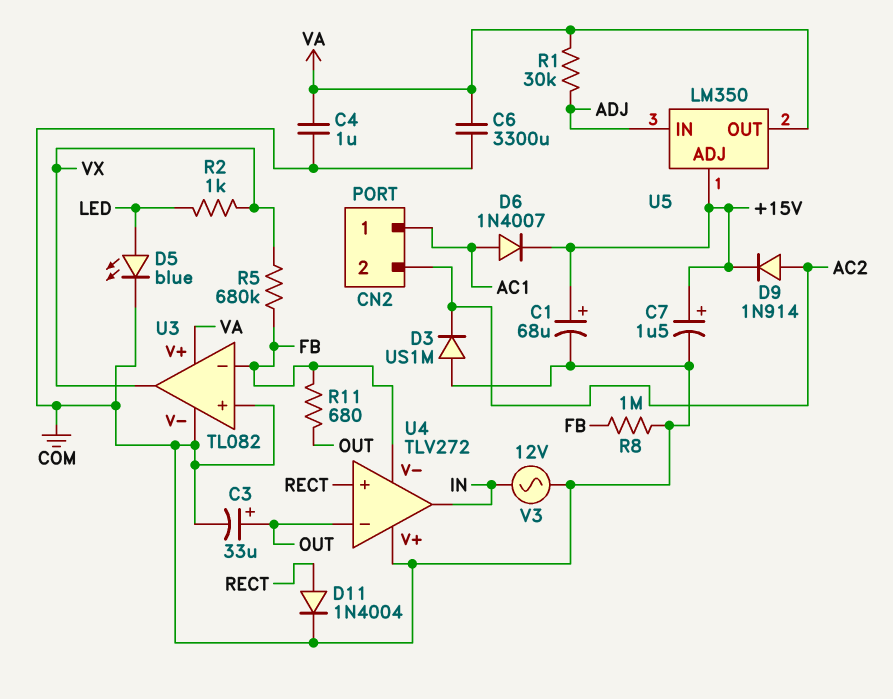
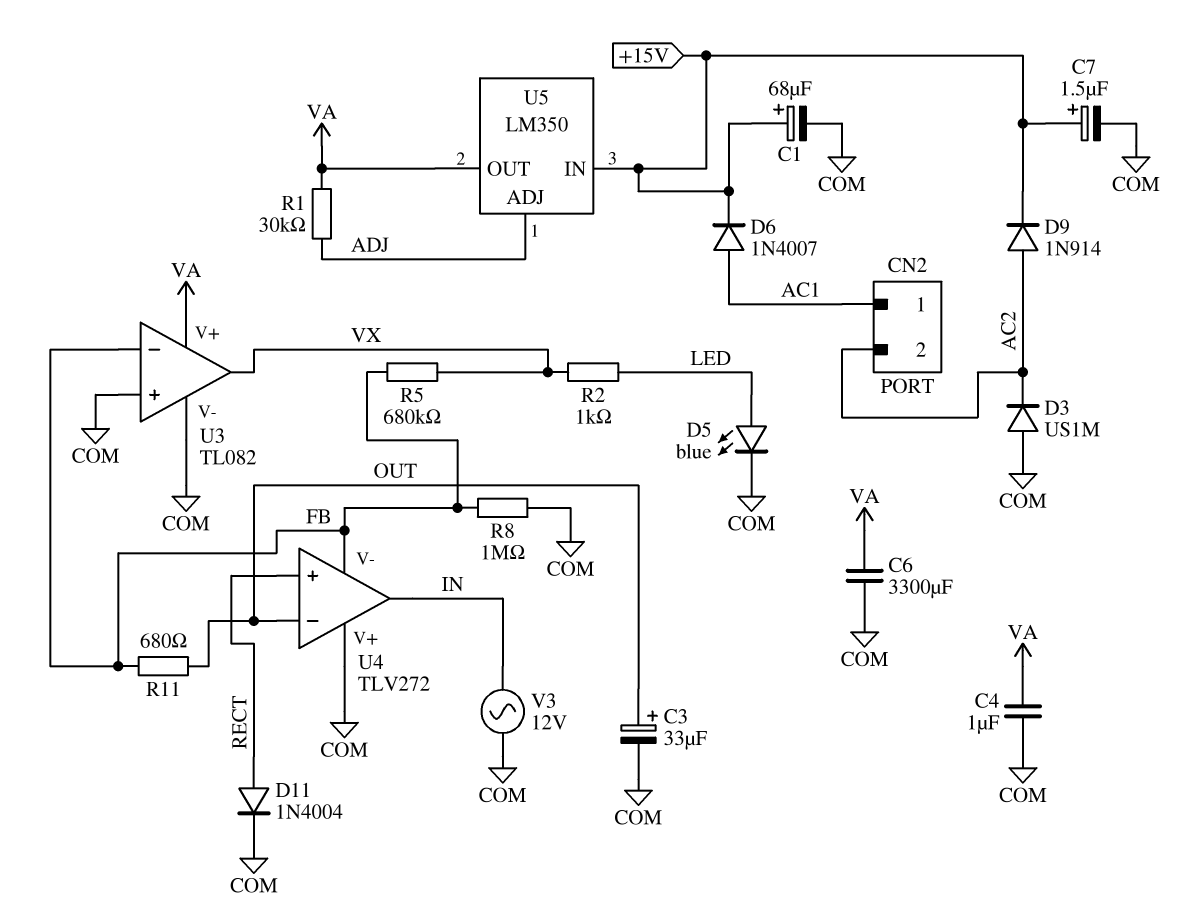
U5 pin ADJ: +15V -> ADJ
U5 pin IN: ADJ -> +15V

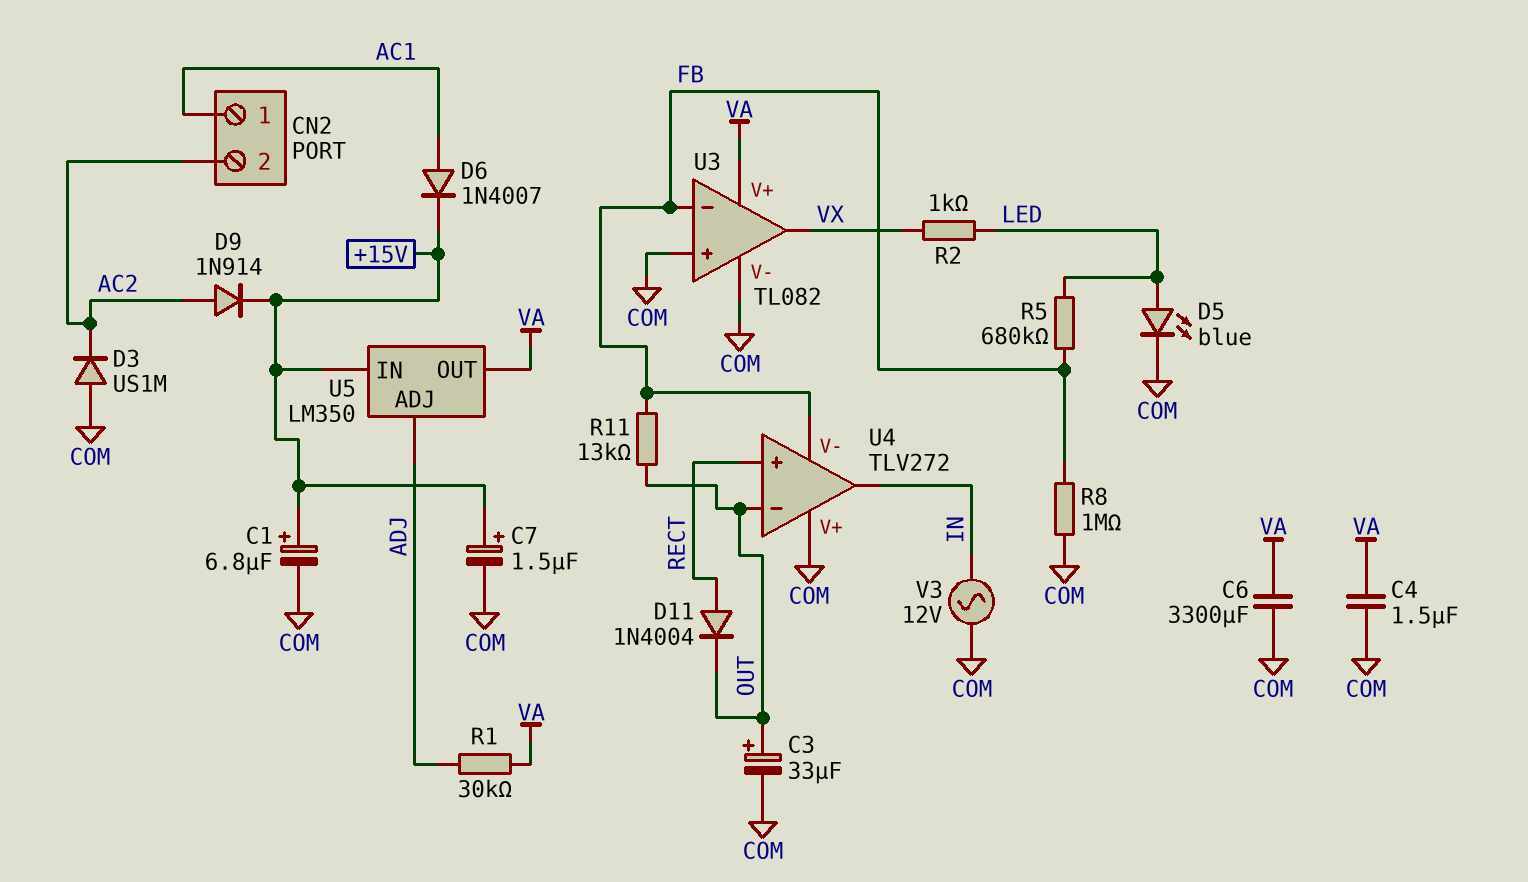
C1: 68uF (plus +15V, minus COM) -> 6.8uF (plus +15V, minus COM)
C4: 1uF (COM, VA) -> 1.5uF (COM, VA)
D11: diode 1N4004 (A RECT, K COM) -> diode 1N4004 (A RECT, K OUT)
R5: 680k (FB, VX) -> 680k (FB, LED)
R11: 680 (FB, OUT) -> 13k (FB, OUT)

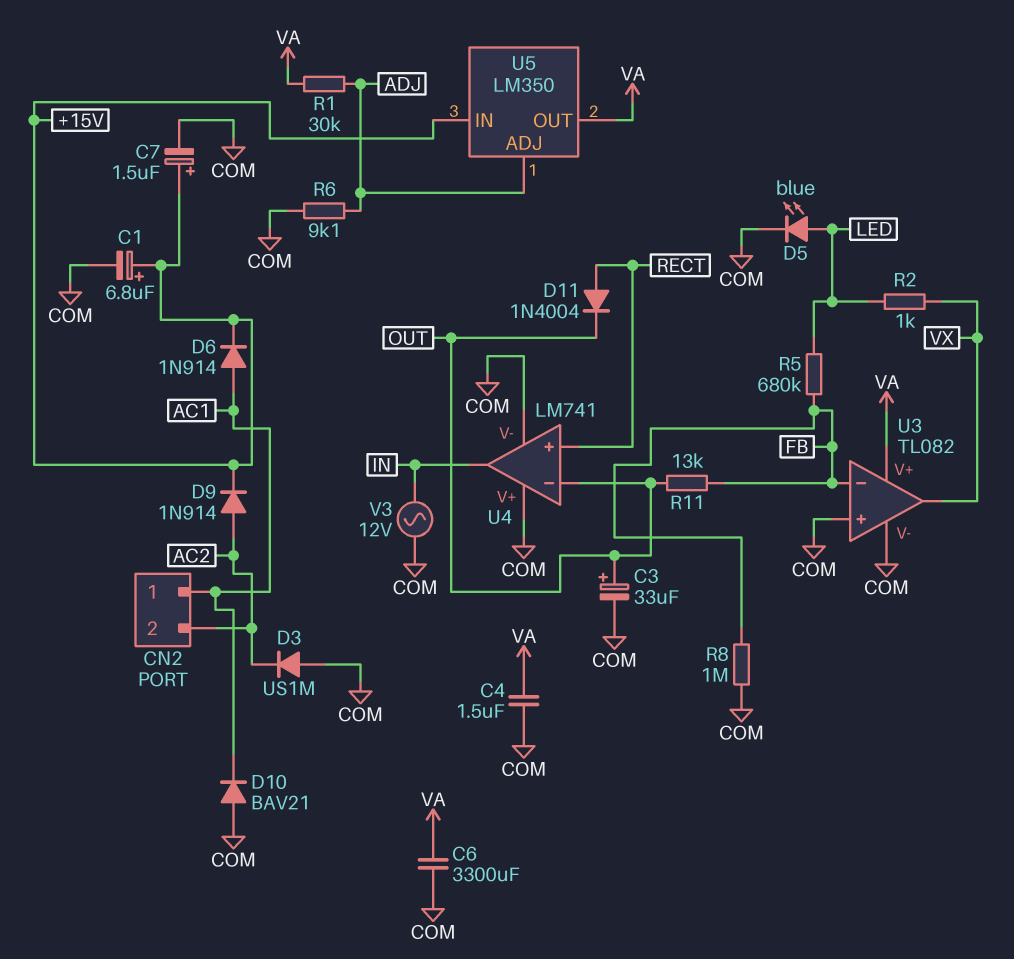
D6: diode 1N4007 (A AC1, K +15V) -> diode 1N914 (A AC1, K +15V)
D10: none -> diode BAV21 (A COM, K AC1)
R6: none -> 9.1k (ADJ, COM)
U4: TLV272 -> LM741
U4 pin V-: FB -> COM

